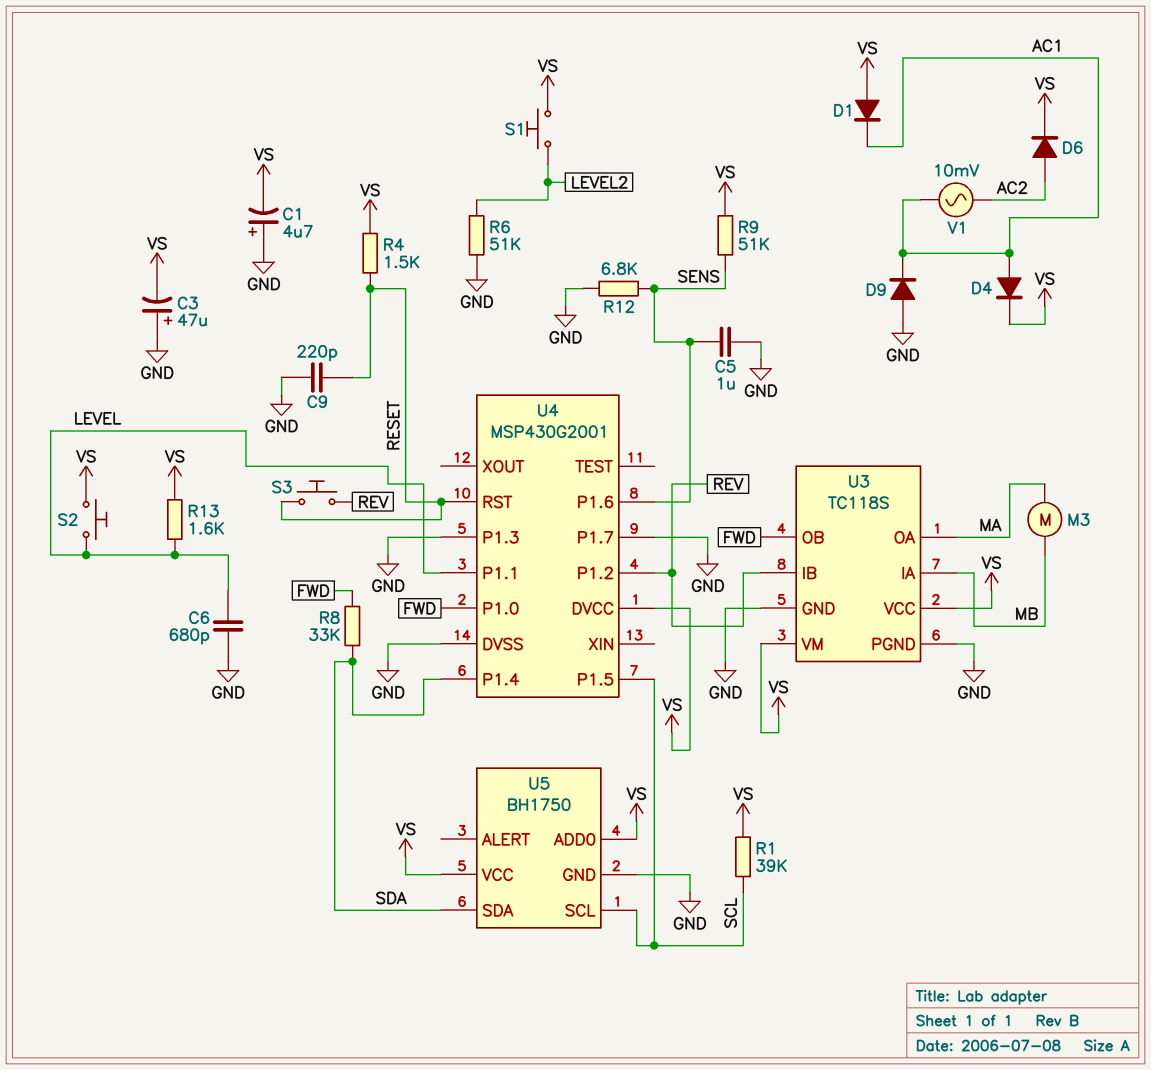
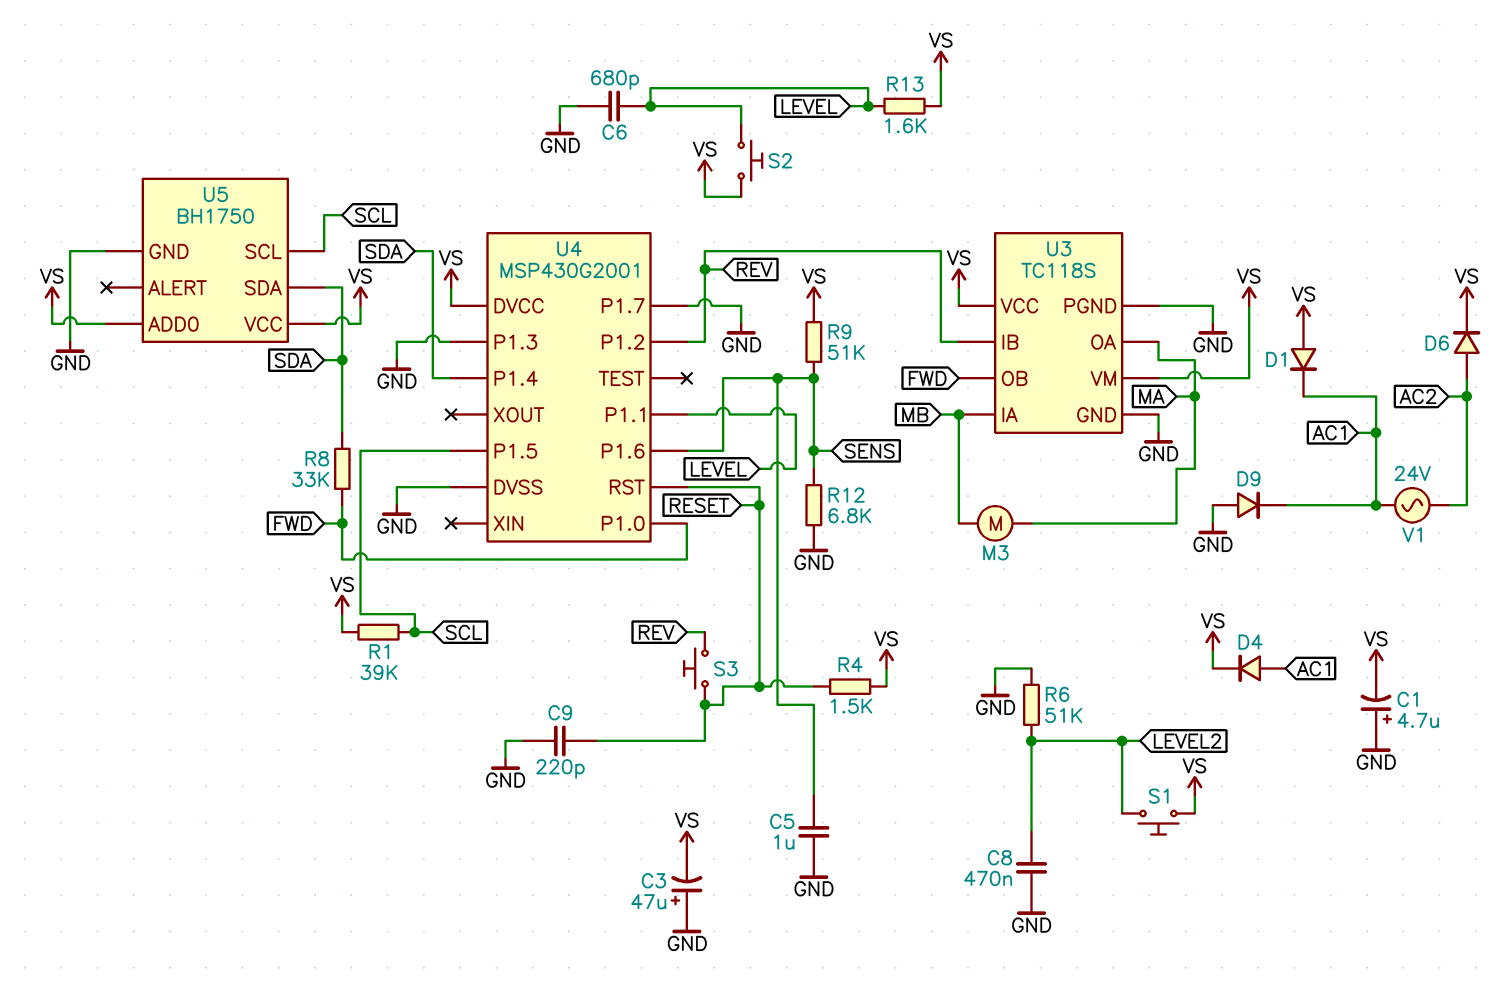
C8: none -> 470nF (GND, LEVEL2)
V1: AC 10mV (AC1, AC2) -> AC 24V (AC1, AC2)

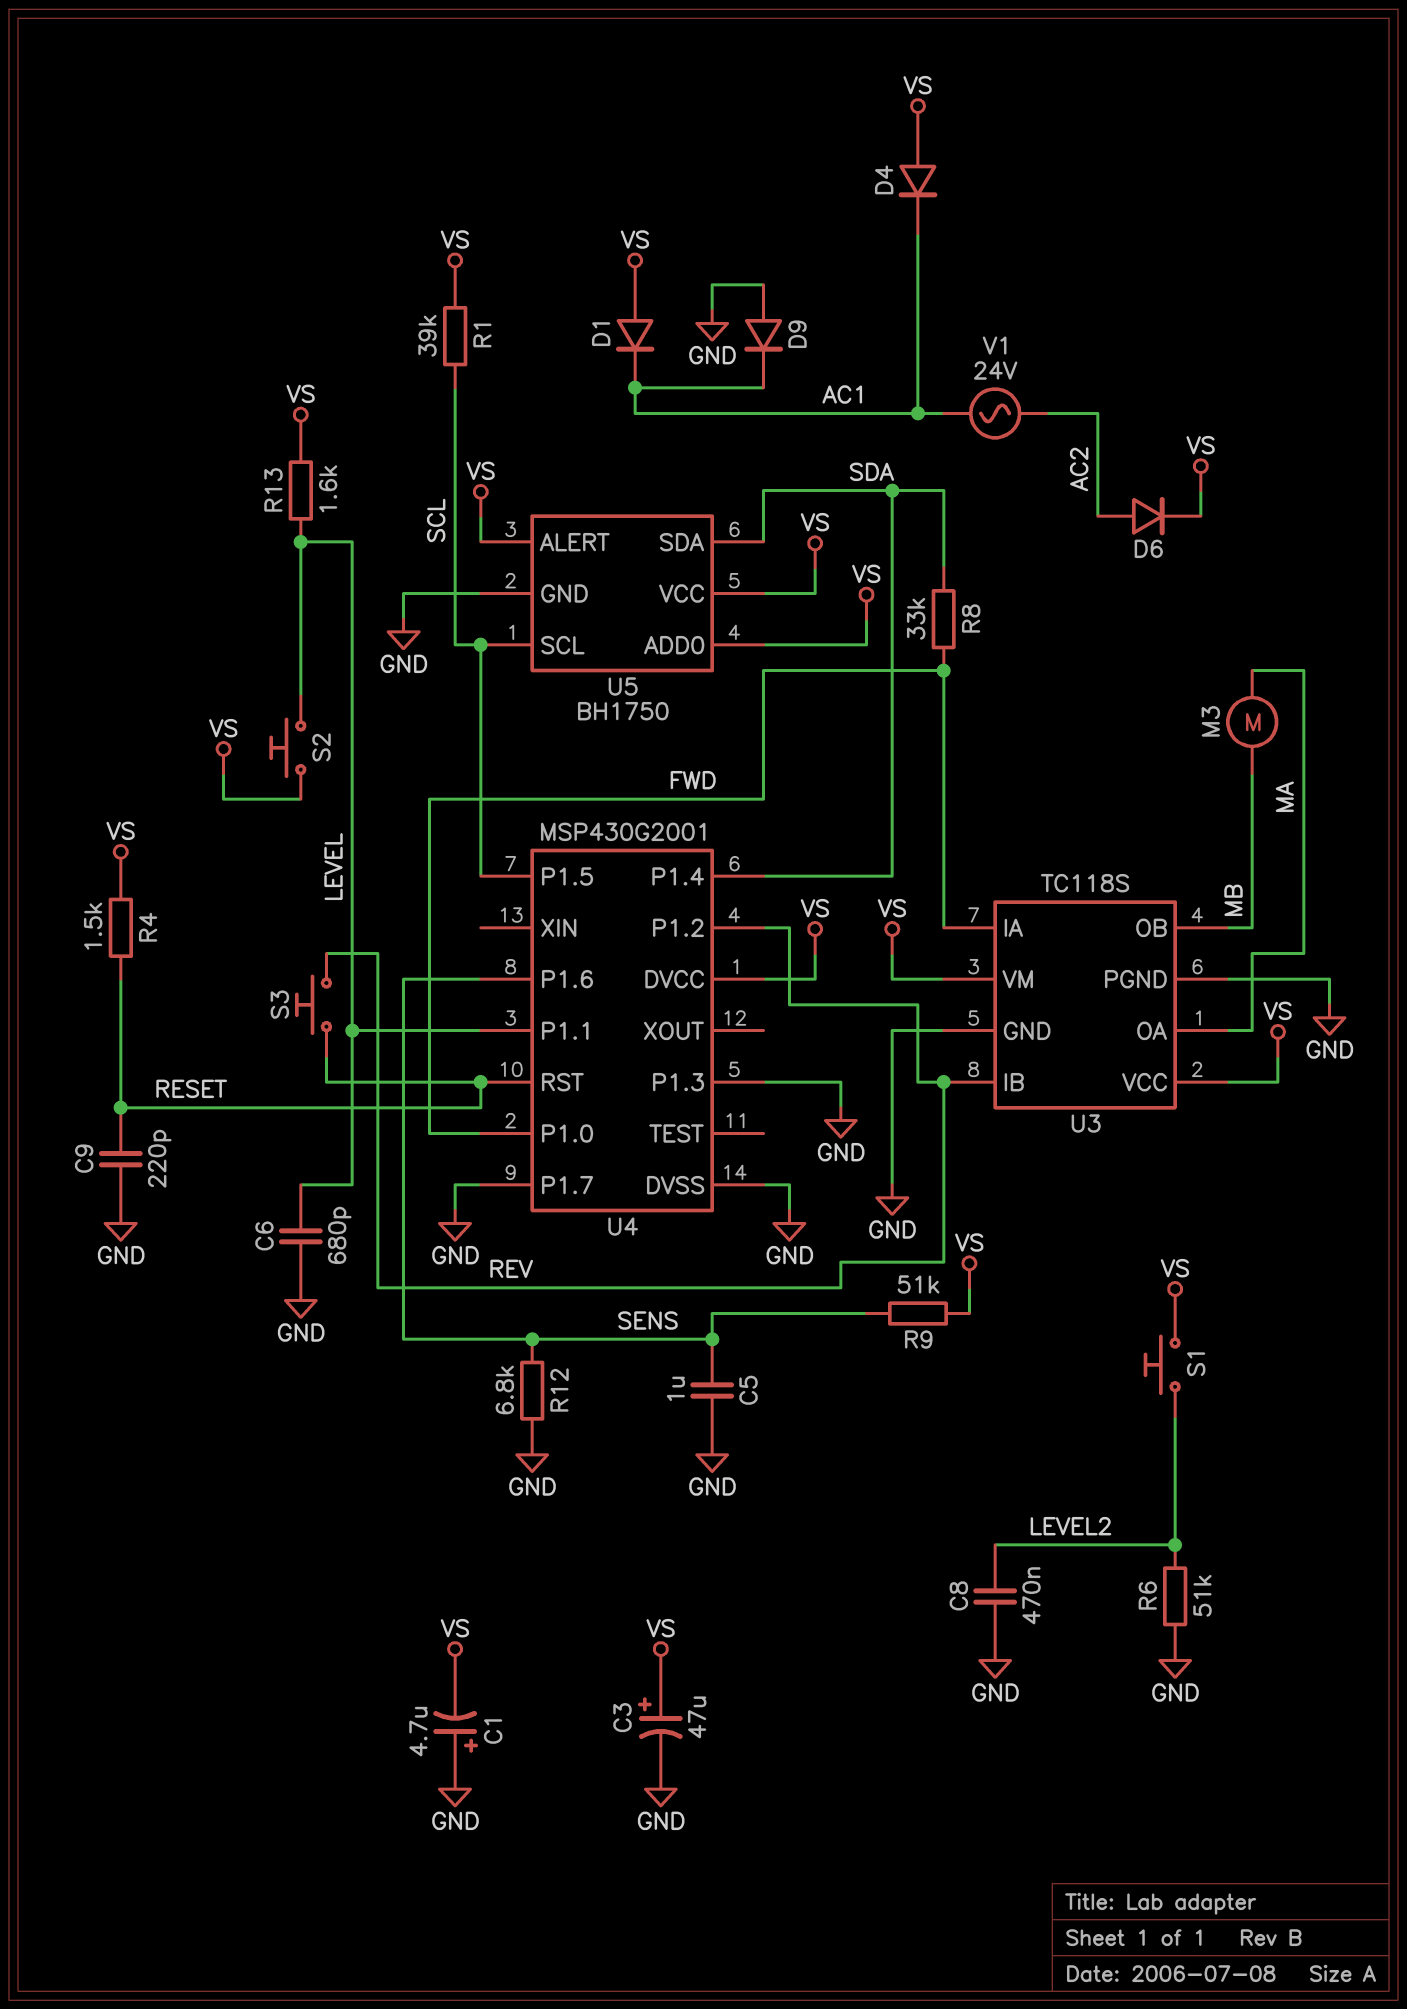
C3: 47uF (plus GND, minus VS) -> 47uF (plus VS, minus GND)
D4: diode (A AC1, K VS) -> diode (A VS, K AC1)
U3 pin IA: MB -> FWD
U3 pin OB: FWD -> MB
U5 pin ALERT: none -> VS

